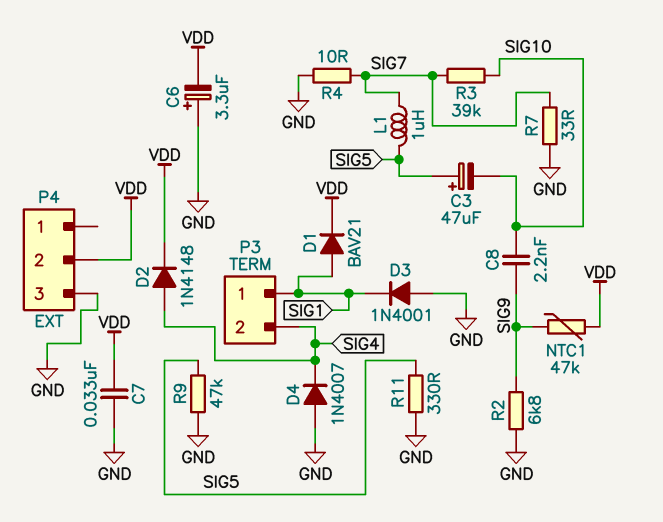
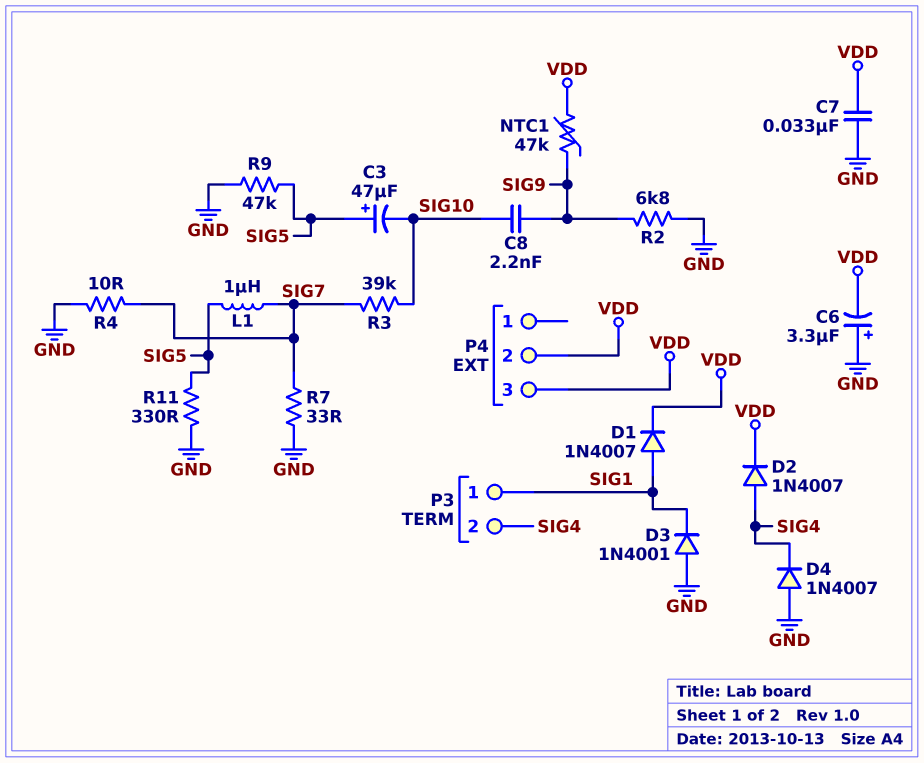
D1: diode BAV21 (A SIG1, K VDD) -> diode 1N4007 (A SIG1, K VDD)
D2: diode 1N4148 (A SIG4, K VDD) -> diode 1N4007 (A SIG4, K VDD)
P4 pin 3: GND -> VDD

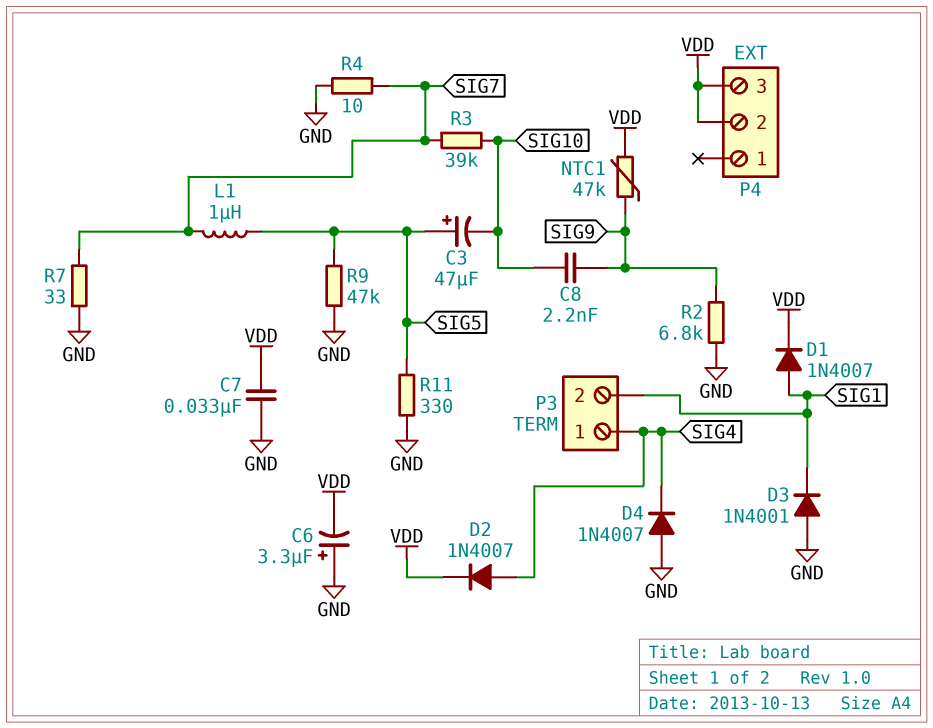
P3 pin 1: SIG1 -> SIG4
P3 pin 2: SIG4 -> SIG1

